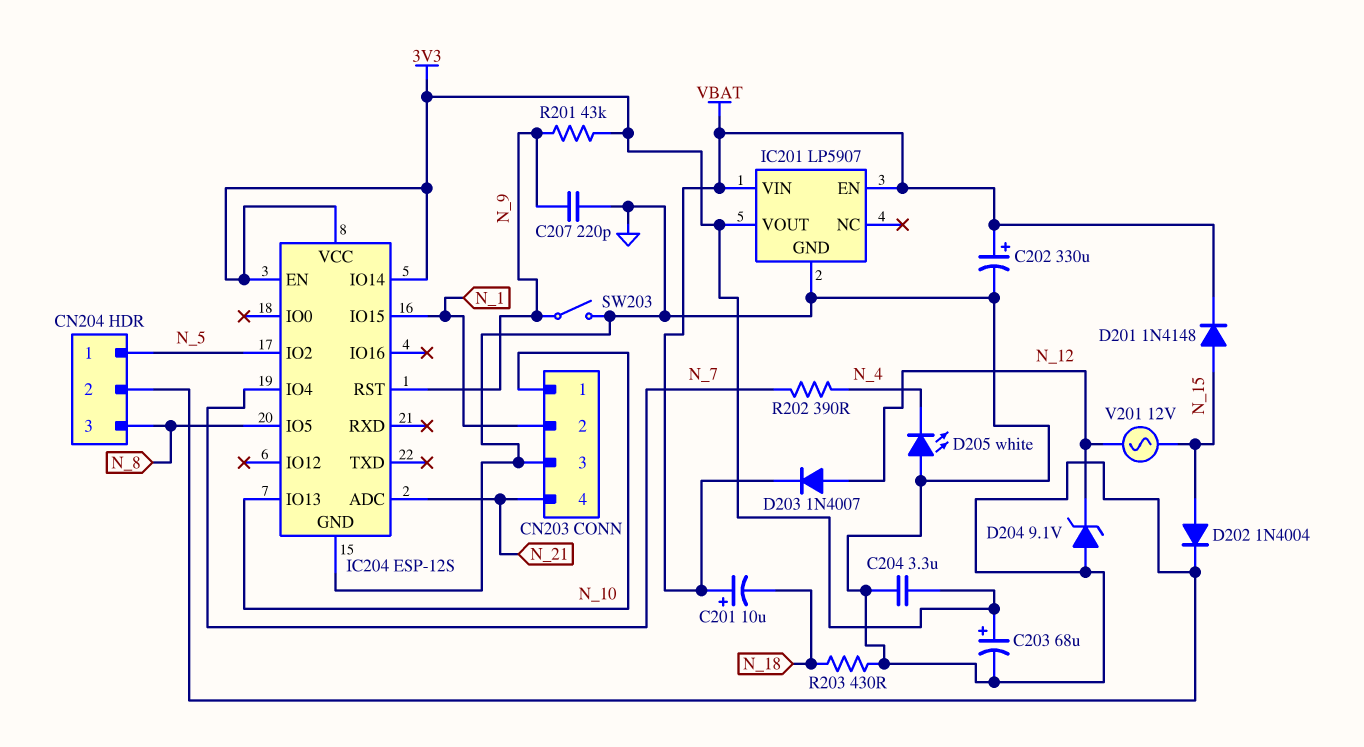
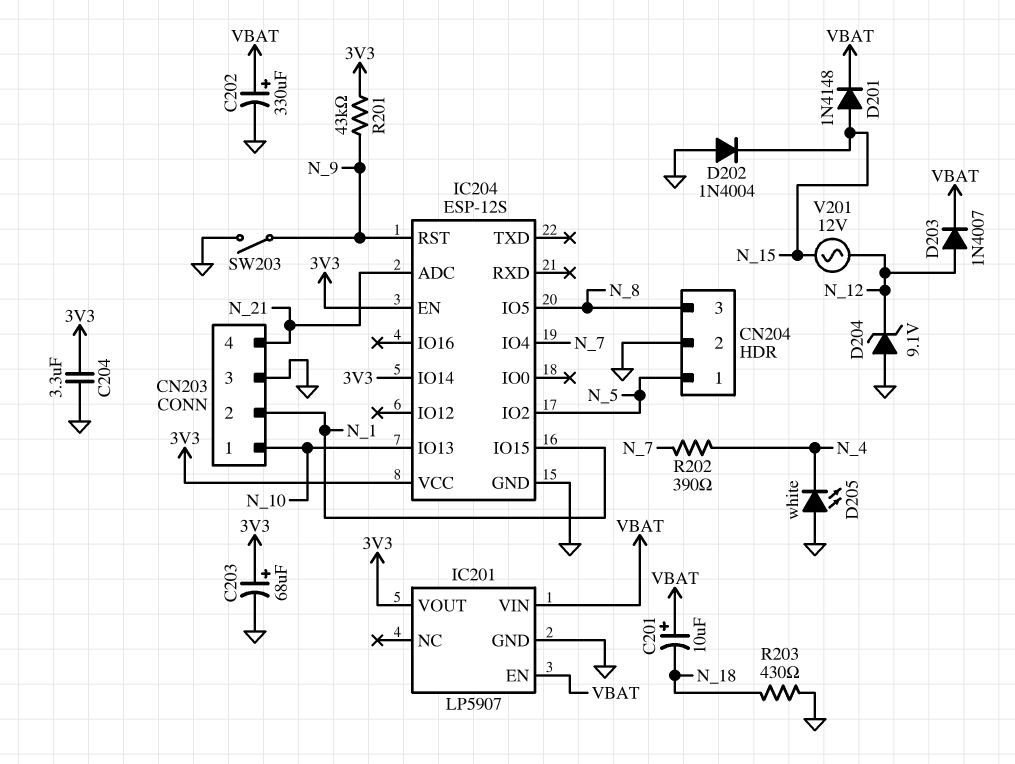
C207: 220pF (GND, N_9) -> none
D202: diode 1N4004 (A N_15, K GND) -> diode 1N4004 (A GND, K N_15)

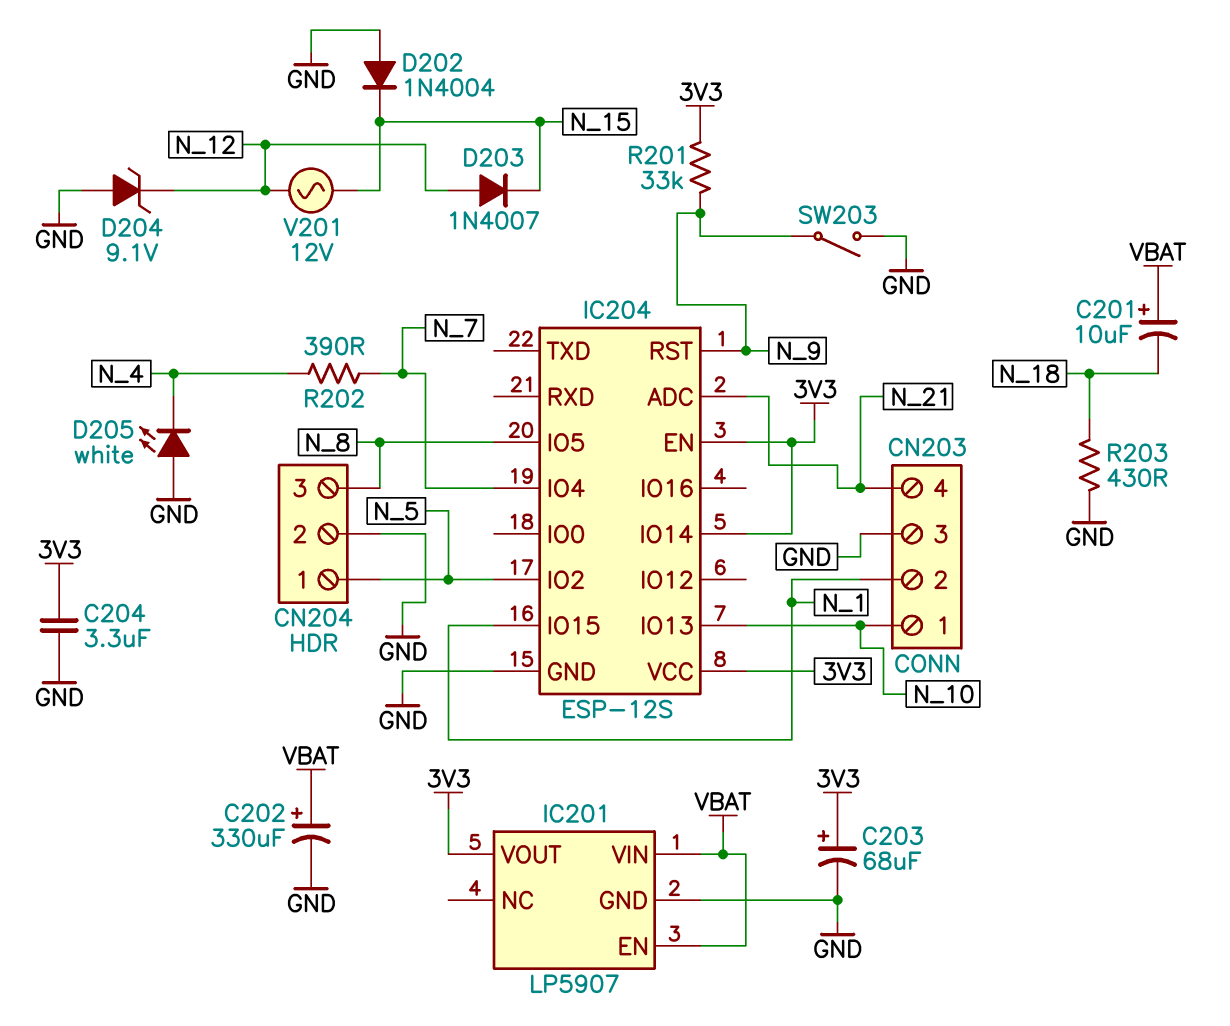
D201: diode 1N4148 (A N_15, K VBAT) -> none
D203: diode 1N4007 (A N_12, K VBAT) -> diode 1N4007 (A N_12, K N_15)
R201: 43k (3V3, N_9) -> 33k (3V3, N_9)

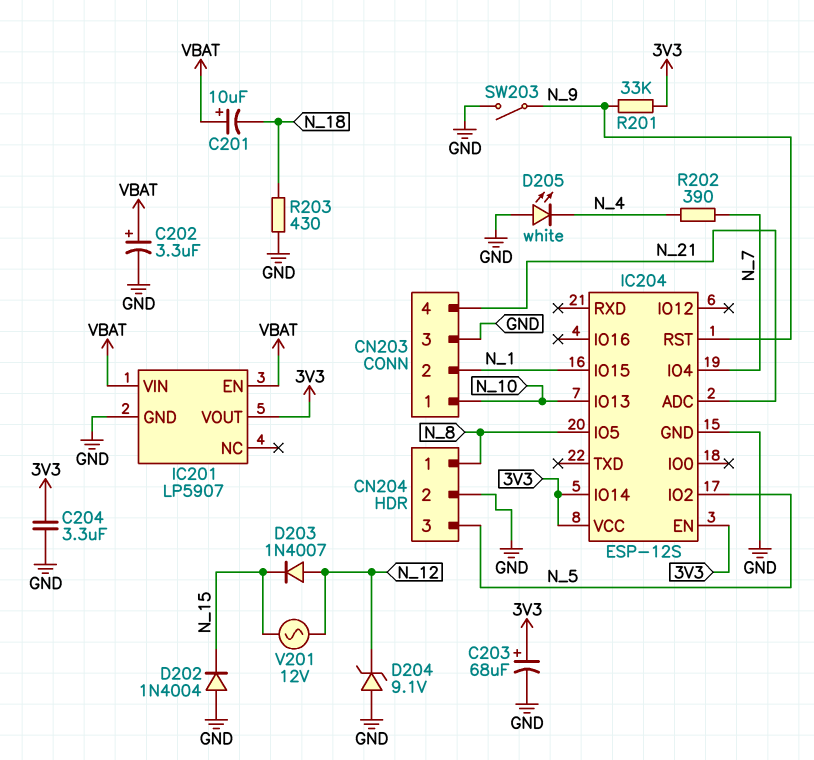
C202: 330uF (plus VBAT, minus GND) -> 3.3uF (plus VBAT, minus GND)
CN204 pin 1: N_5 -> N_8
CN204 pin 3: N_8 -> N_5

